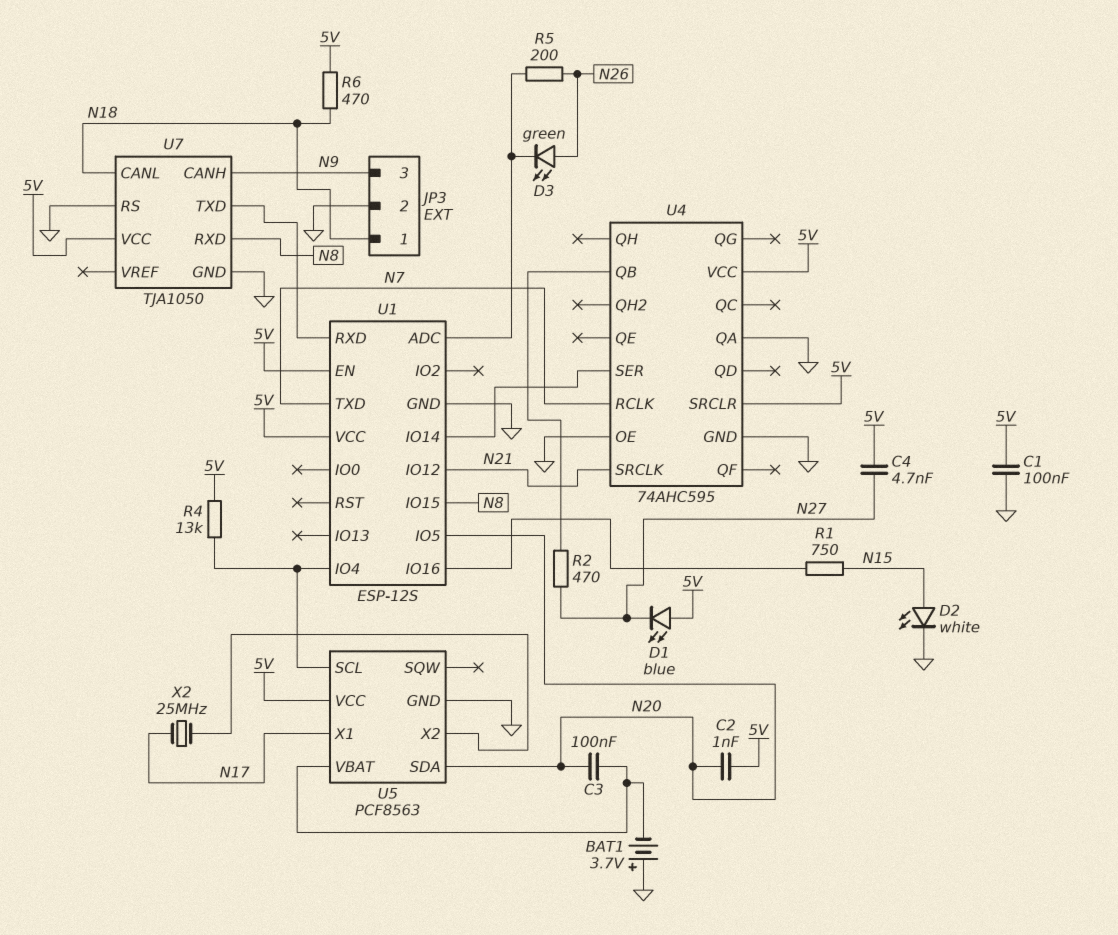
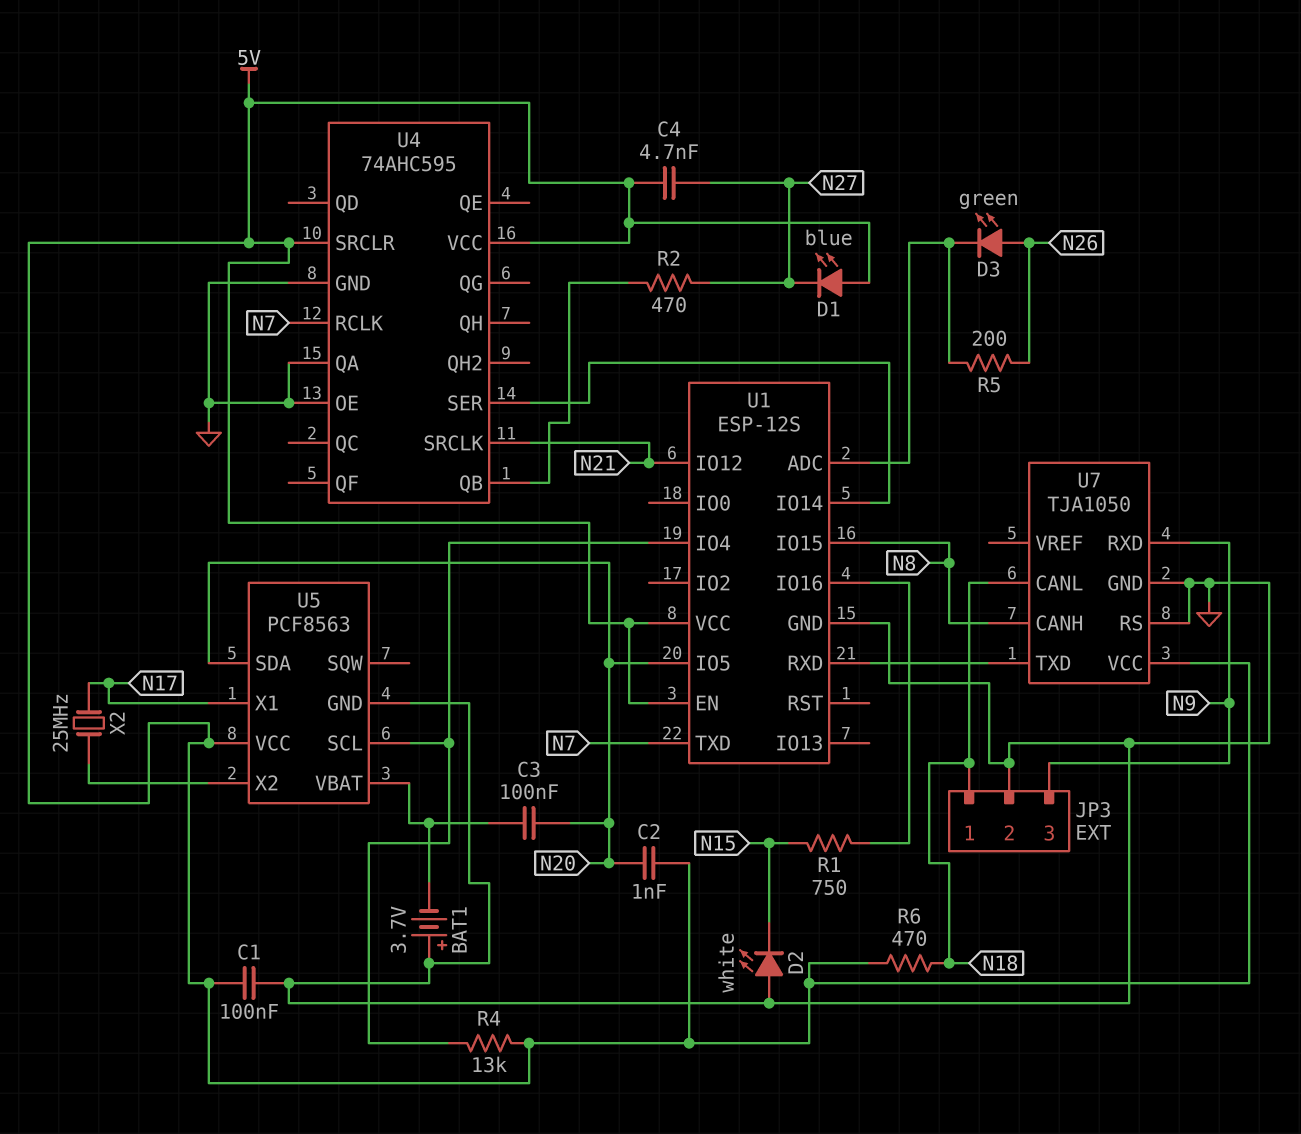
D2: LED white (A N15, K GND) -> LED white (A GND, K N15)
U7 pin CANH: N9 -> N8
U7 pin RXD: N8 -> N9

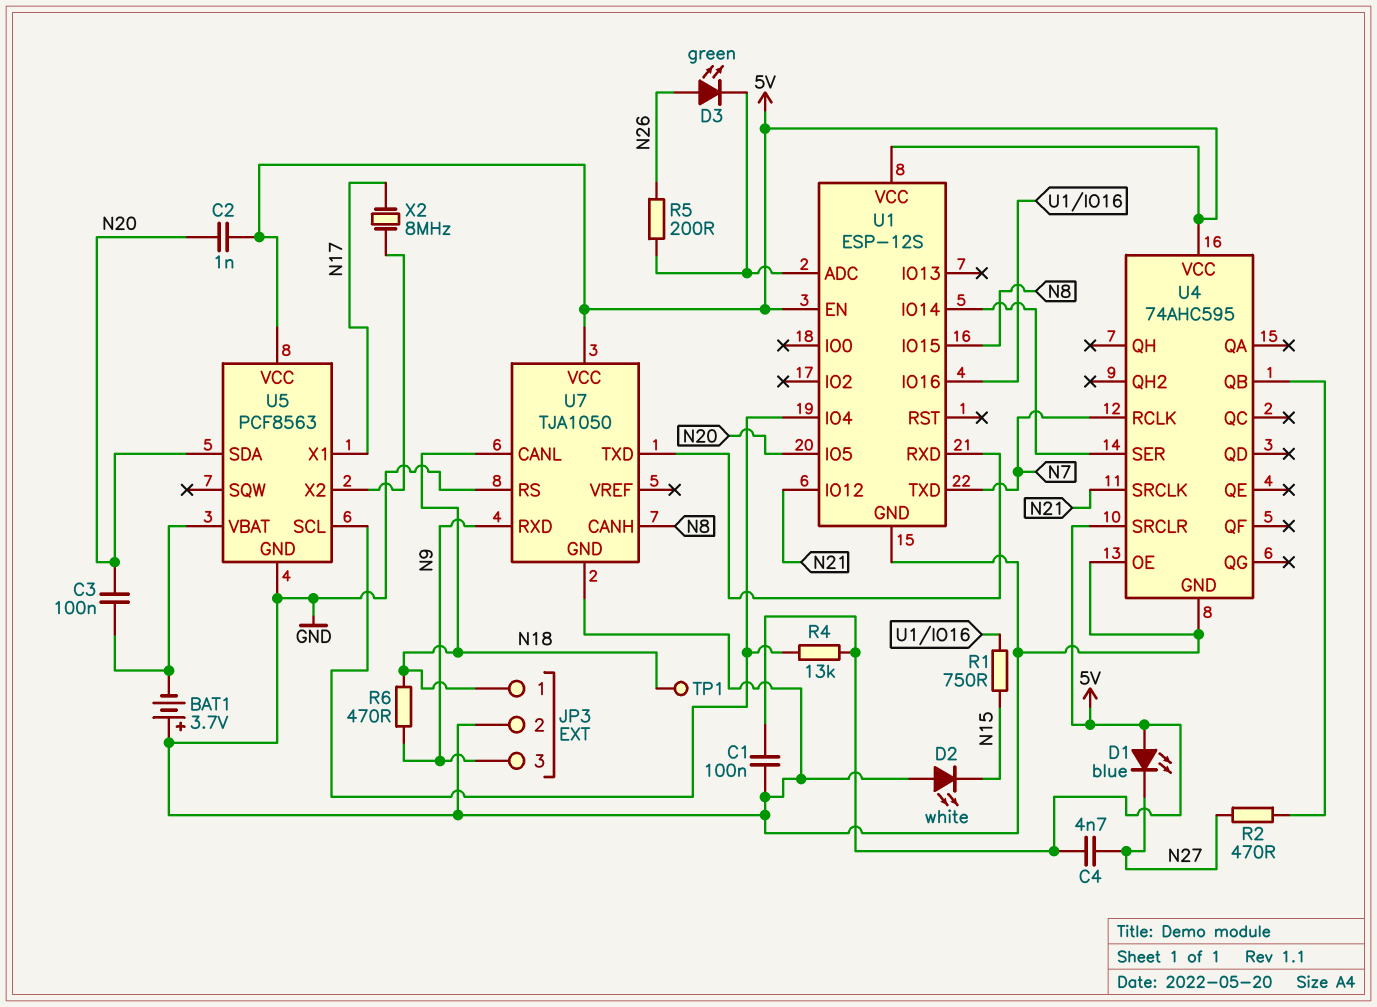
R6: 470 (5V, N18) -> 470 (N9, N18)
TP1: none -> test point (N18)
U4 pin QA: GND -> none
X2: 25MHz (N17, U5/X2) -> 8MHz (N17, U5/X2)

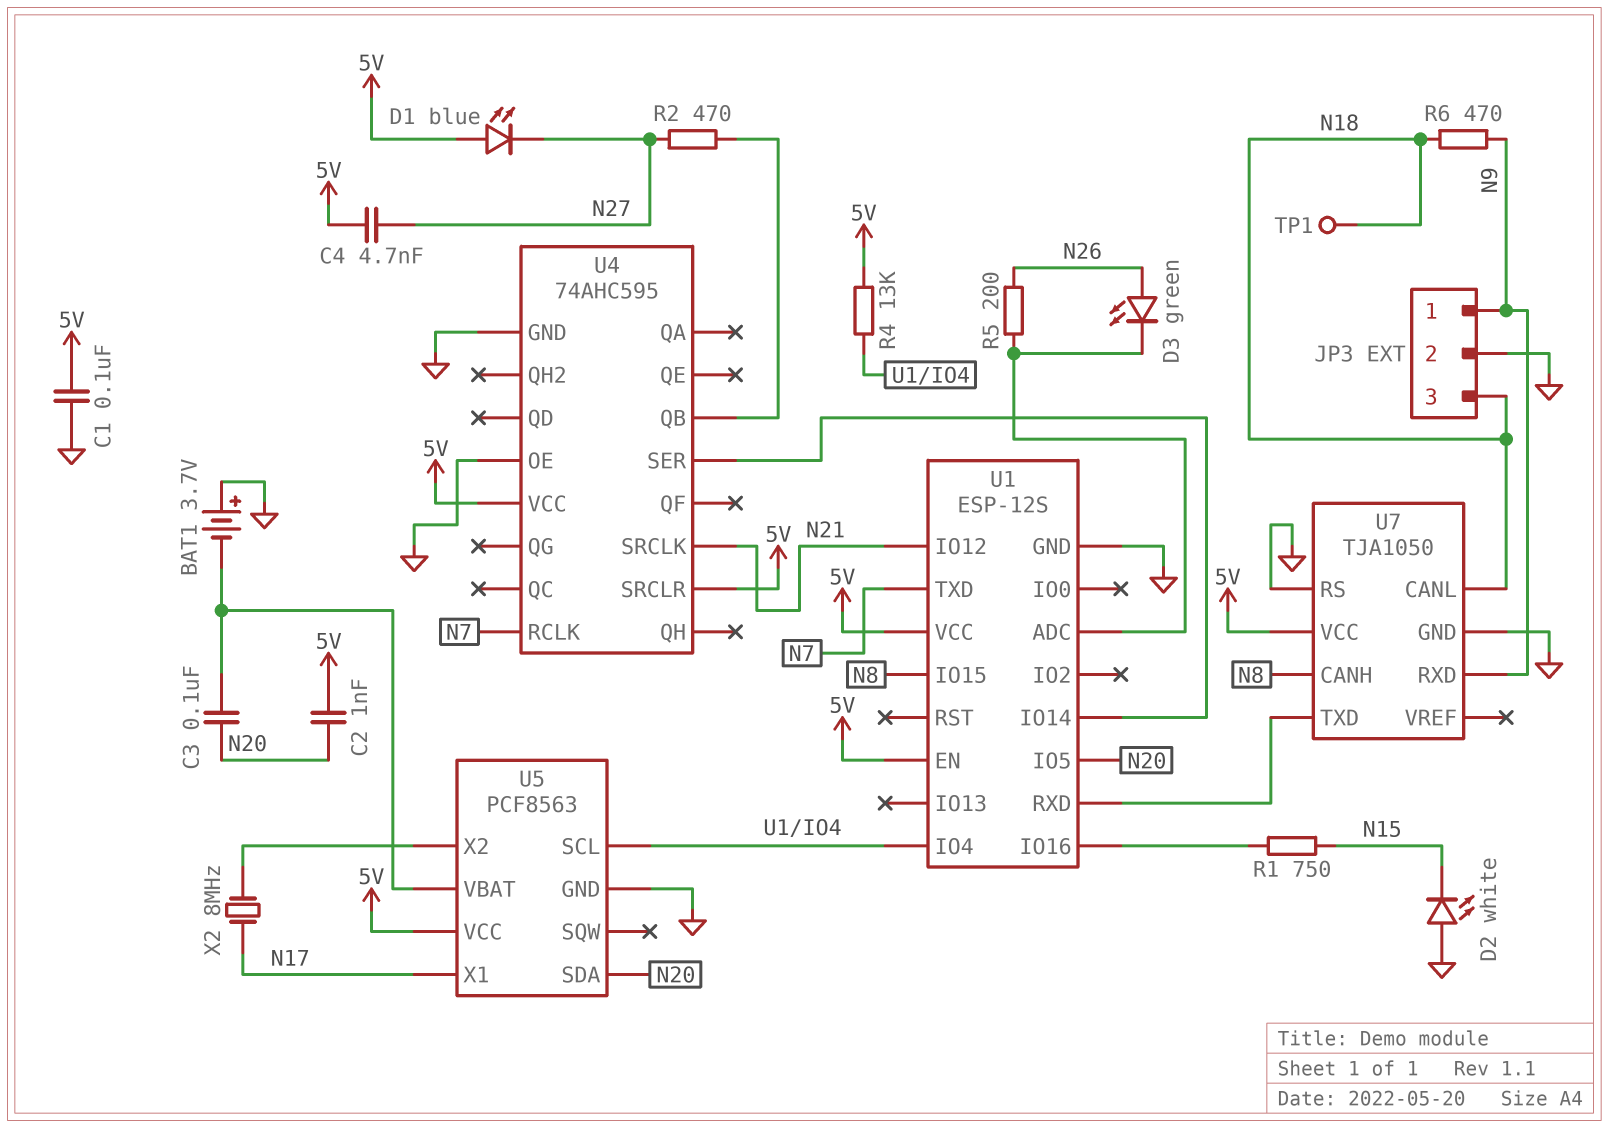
JP3 pin 1: N18 -> N9
JP3 pin 3: N9 -> N18

